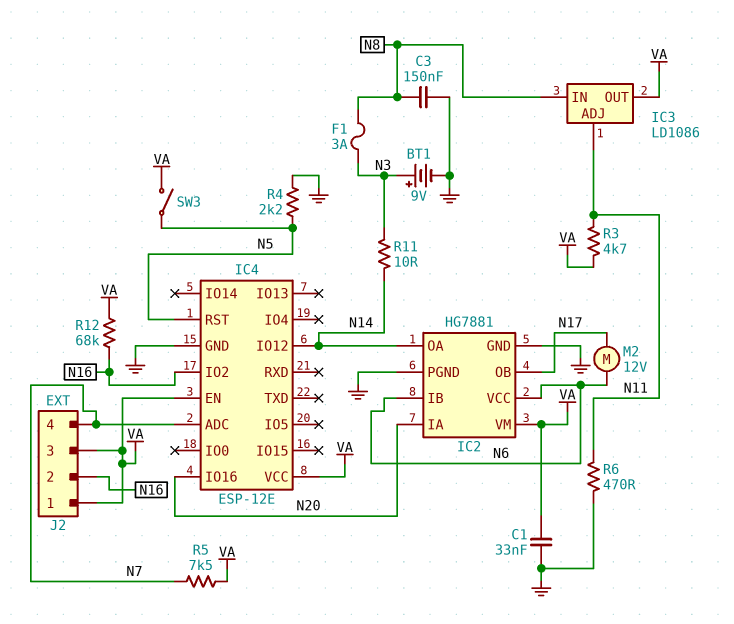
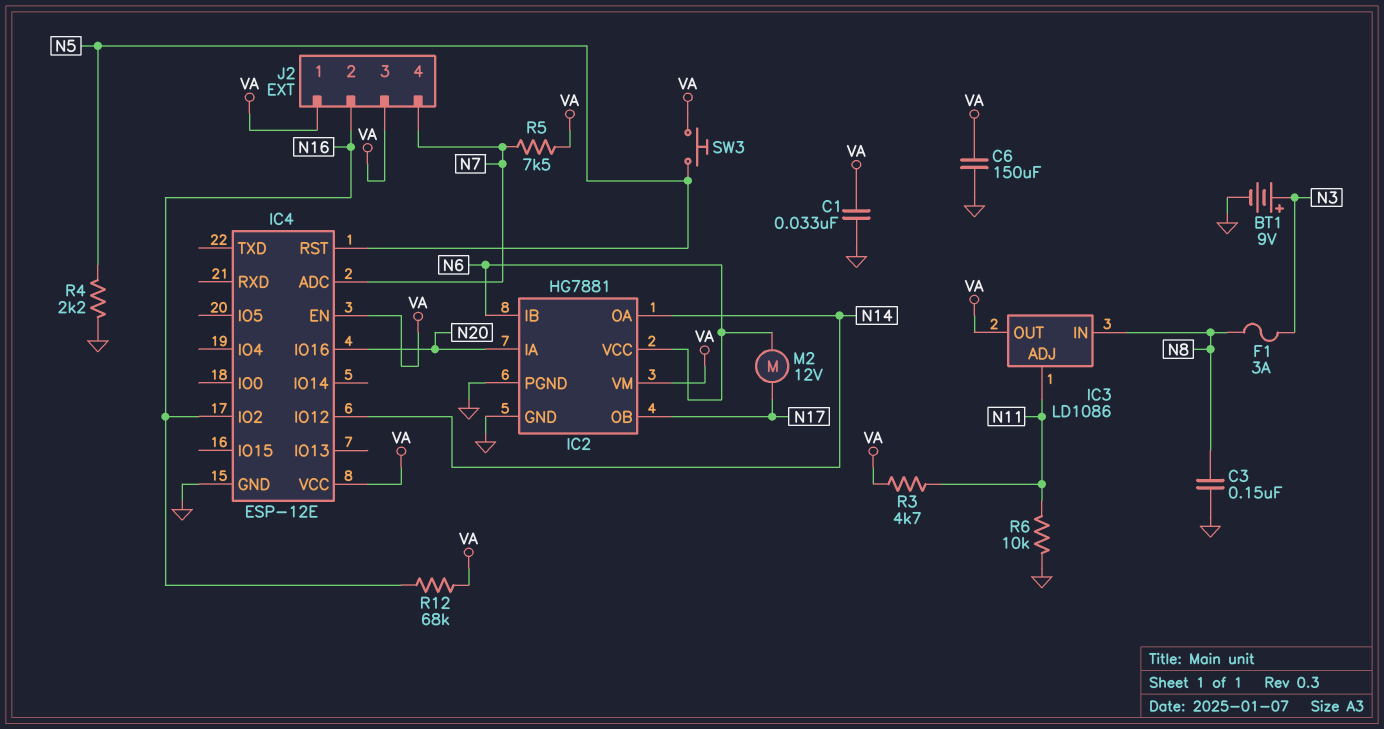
C6: none -> 150uF (GND, VA)
R6: 470 (GND, N11) -> 10k (GND, N11)
R11: 10 (N3, N14) -> none
SW3: switch (N5, VA) -> button (N5, VA)

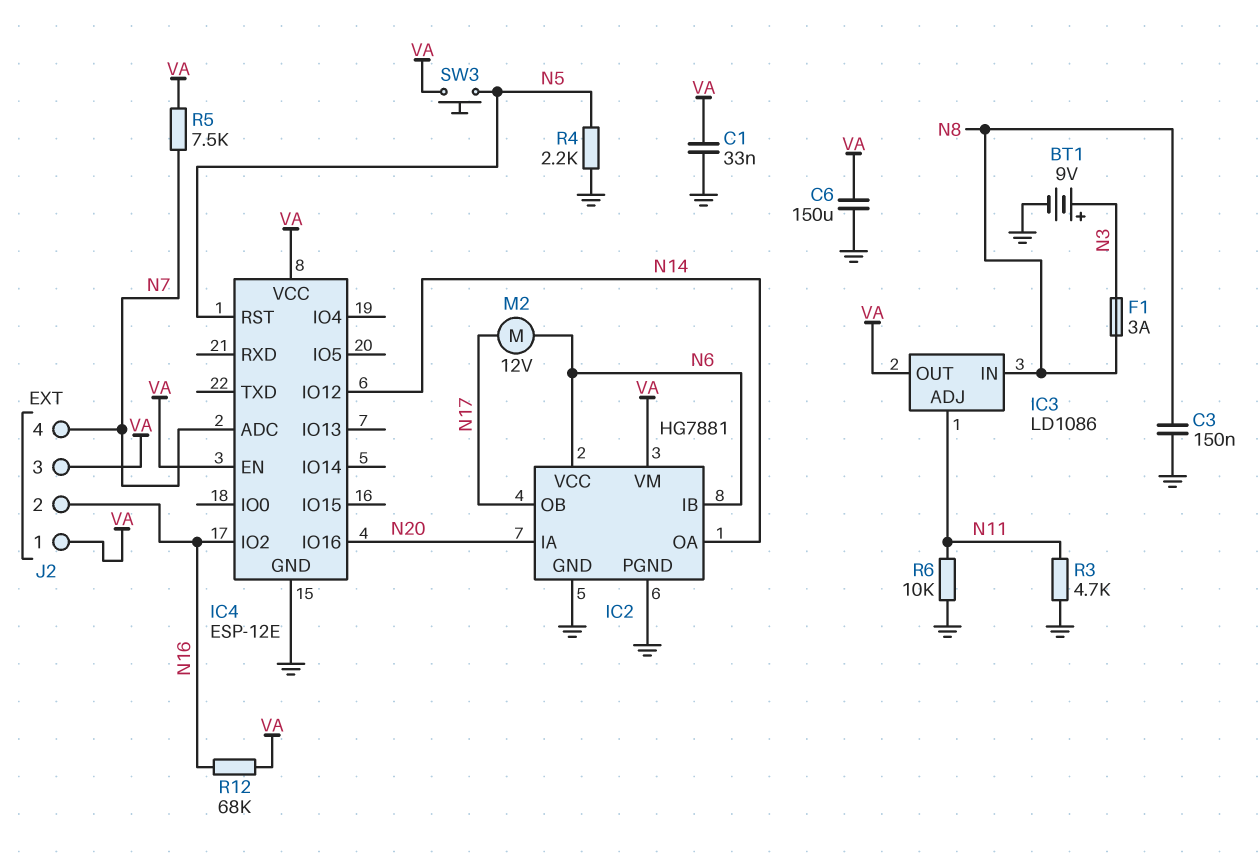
R3: 4.7k (N11, VA) -> 4.7k (GND, N11)

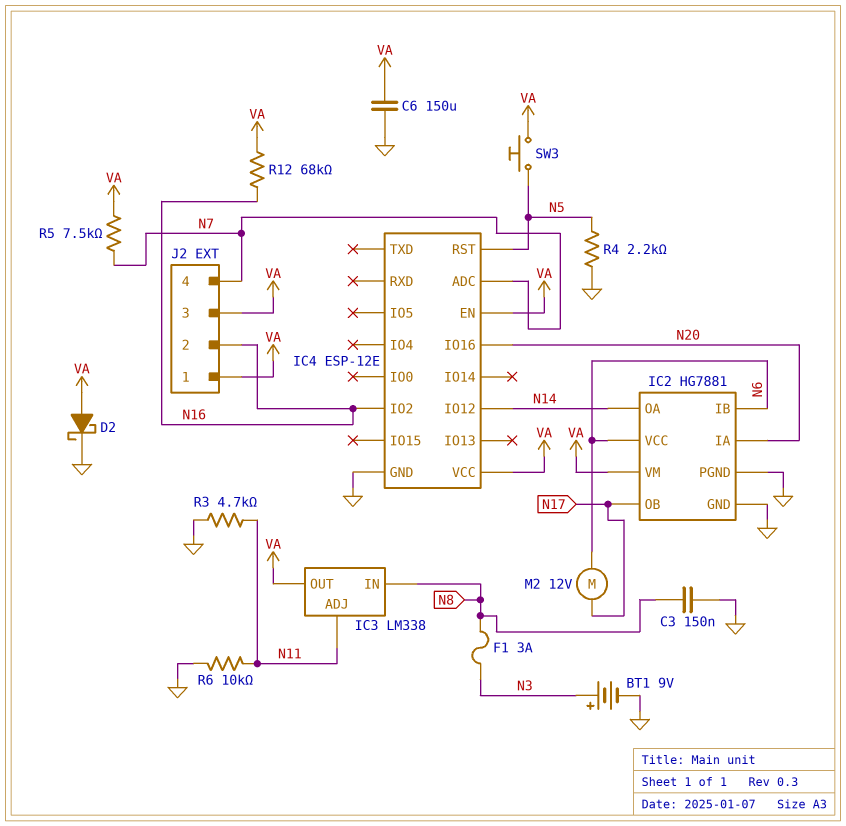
C1: 33nF (GND, VA) -> none
D2: none -> schottky (A VA, K GND)
IC3: LD1086 -> LM338

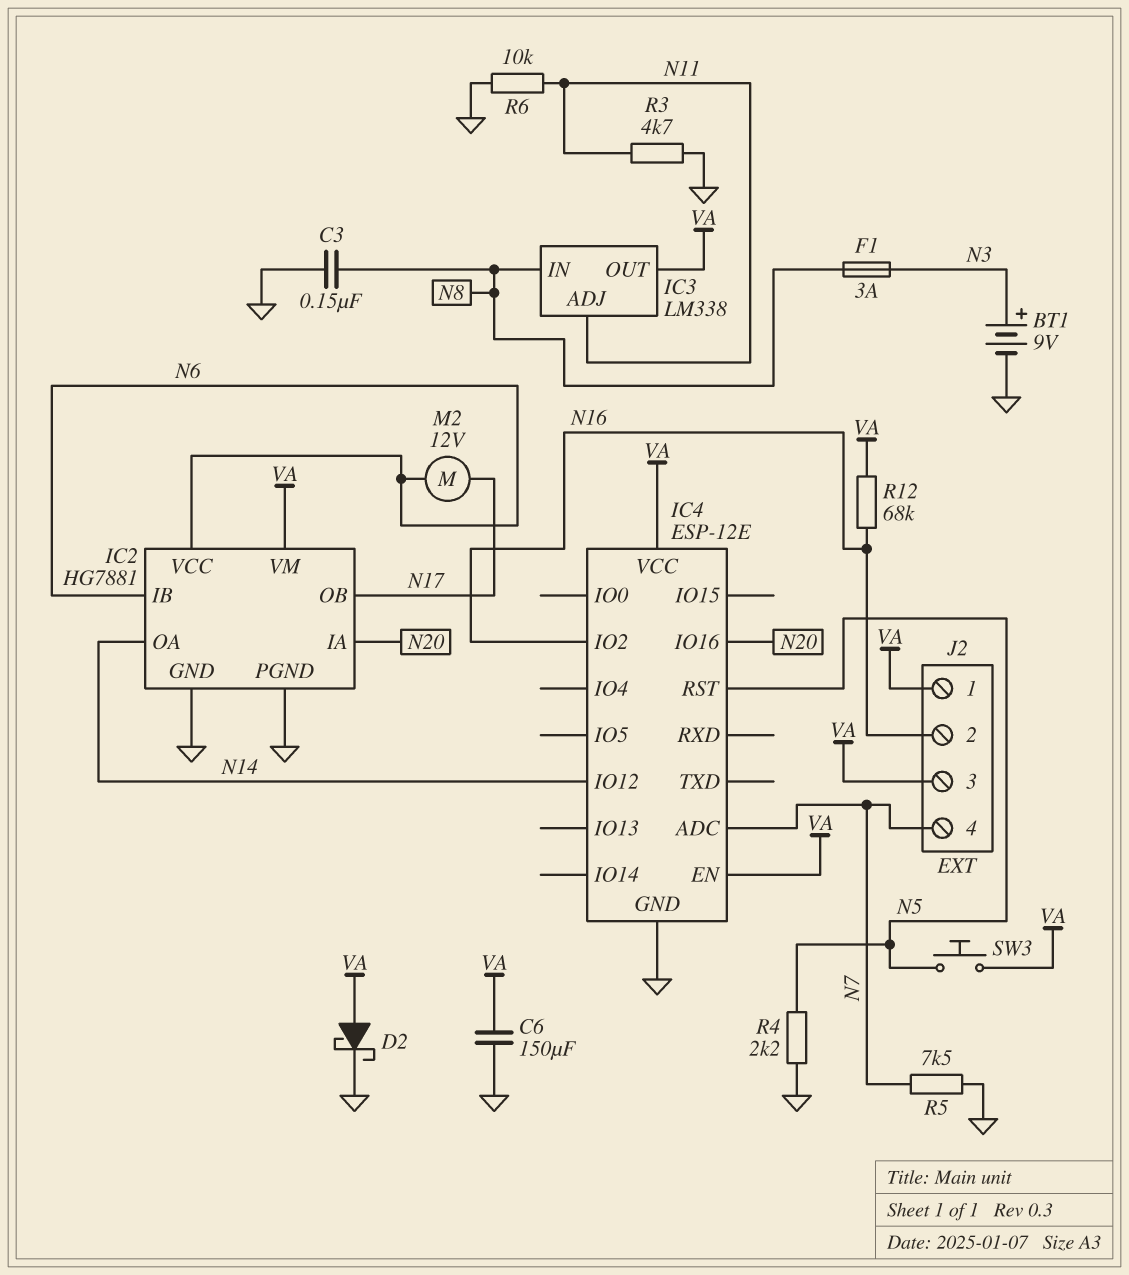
R5: 7.5k (N7, VA) -> 7.5k (GND, N7)

